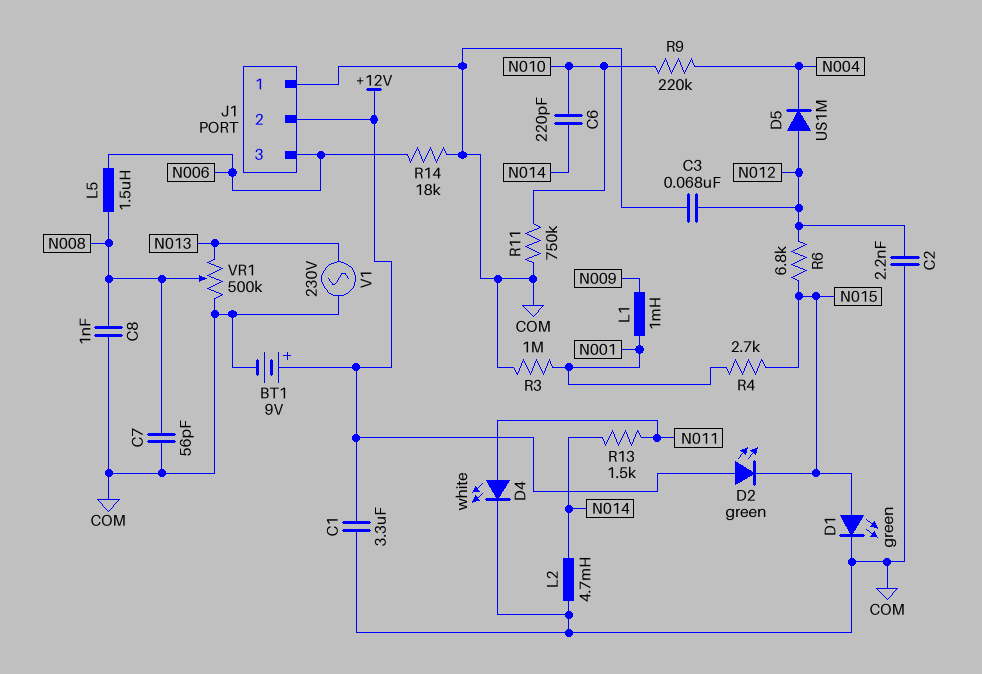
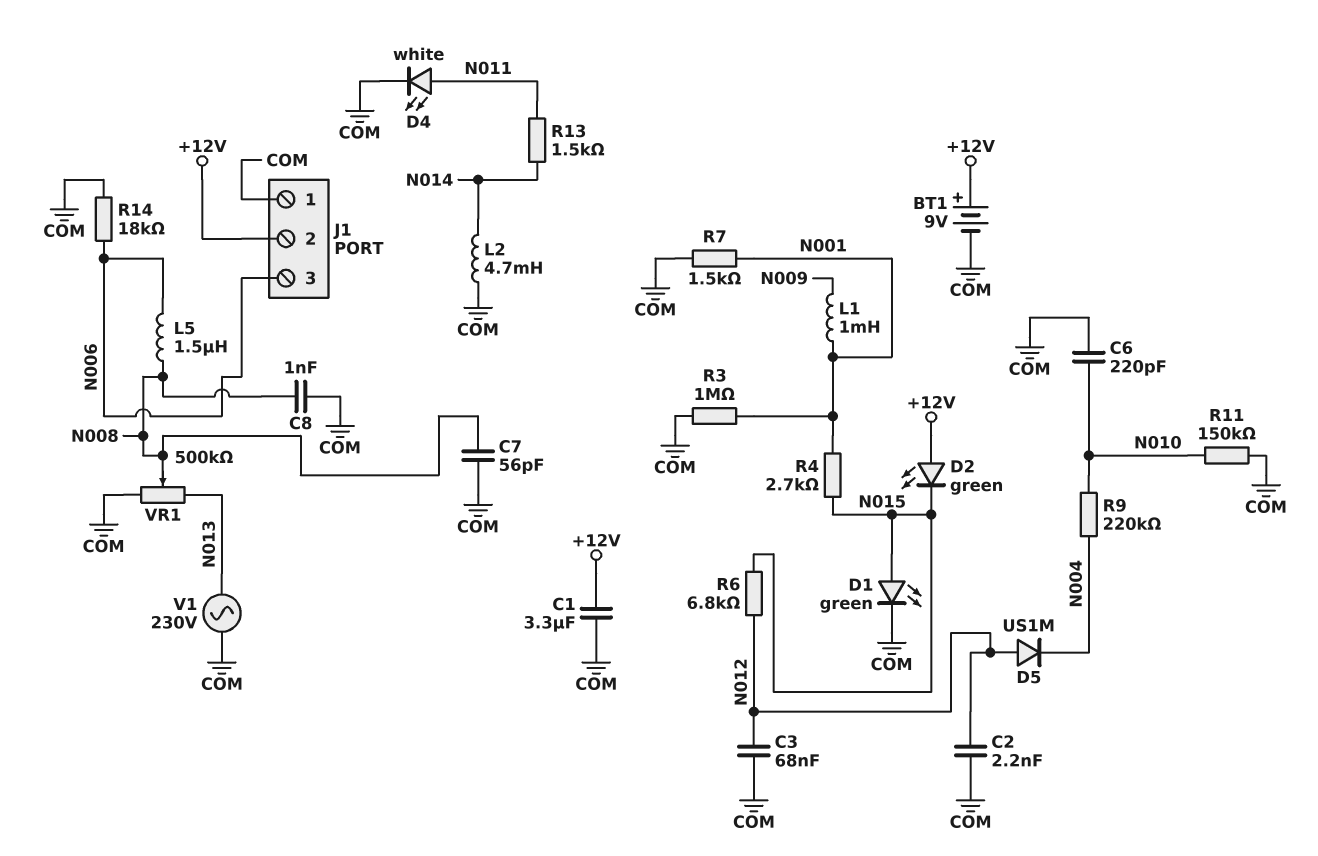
C6: 220pF (N010, N014) -> 220pF (COM, N010)
R7: none -> 1.5k (COM, N001)
R11: 750k (COM, N010) -> 150k (COM, N010)

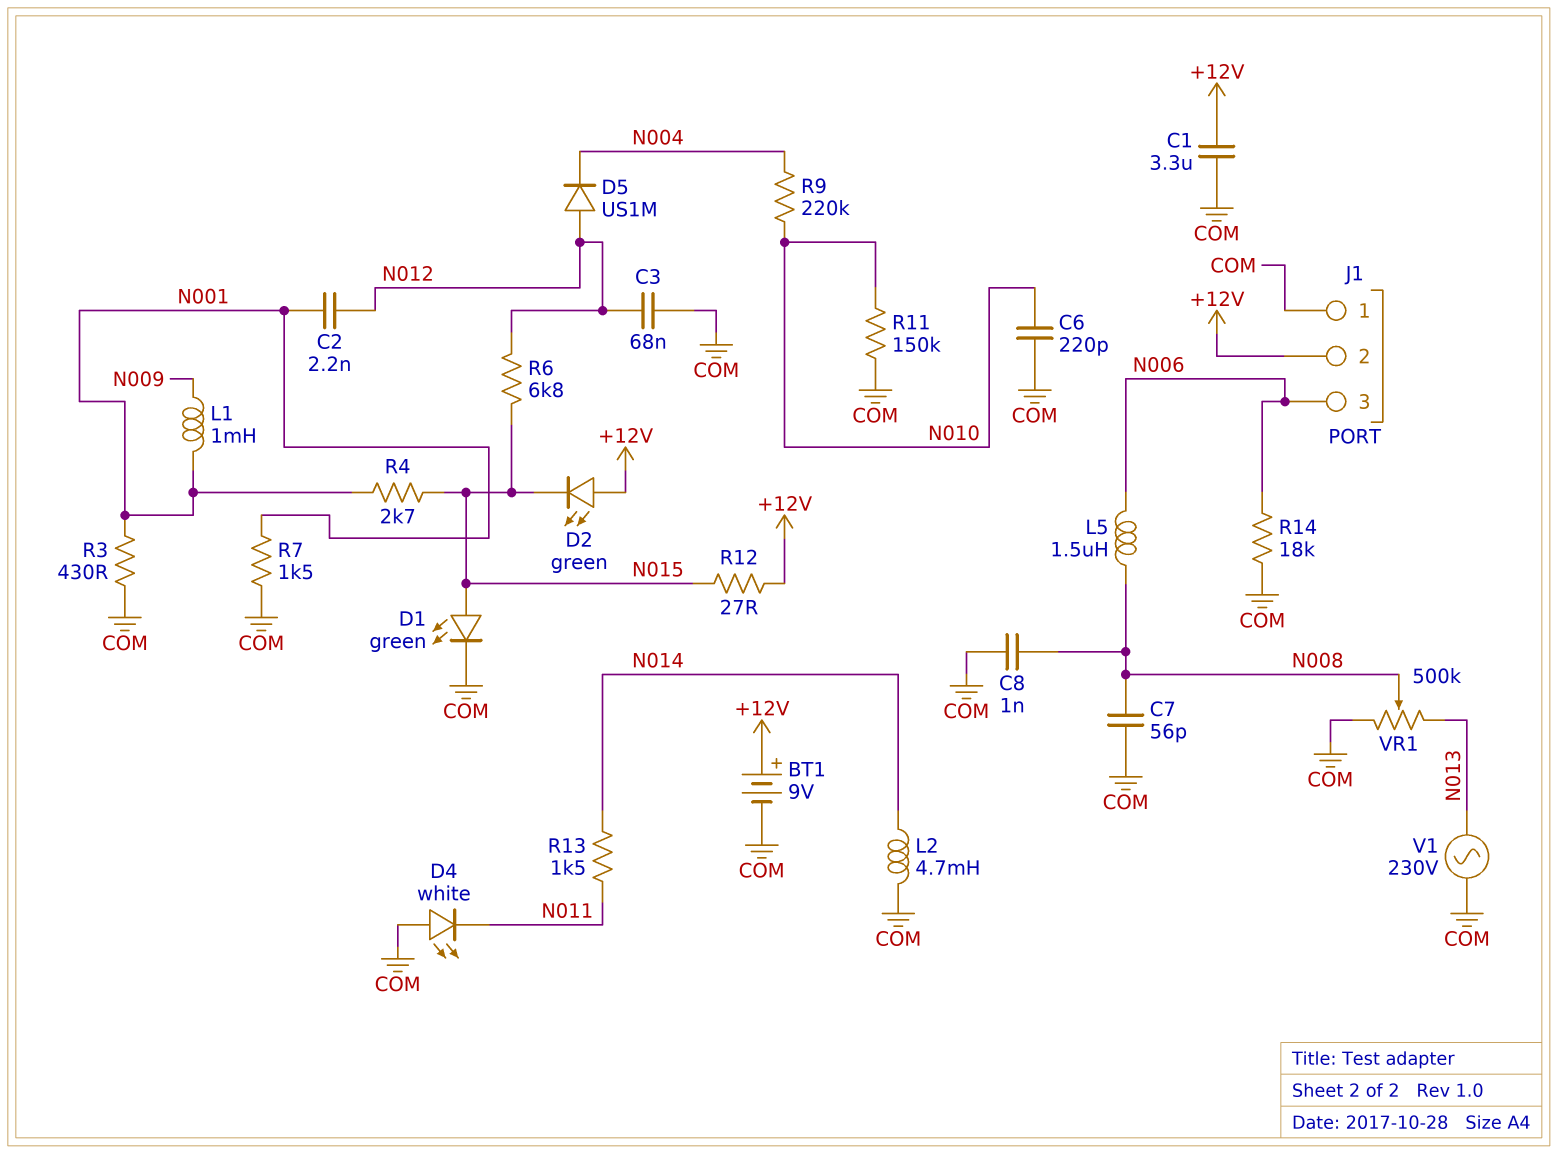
C2: 2.2nF (COM, N012) -> 2.2nF (N001, N012)
D4: LED white (A N011, K COM) -> LED white (A COM, K N011)
R3: 1M (COM, N001) -> 430 (COM, N001)
R12: none -> 27 (+12V, N015)

